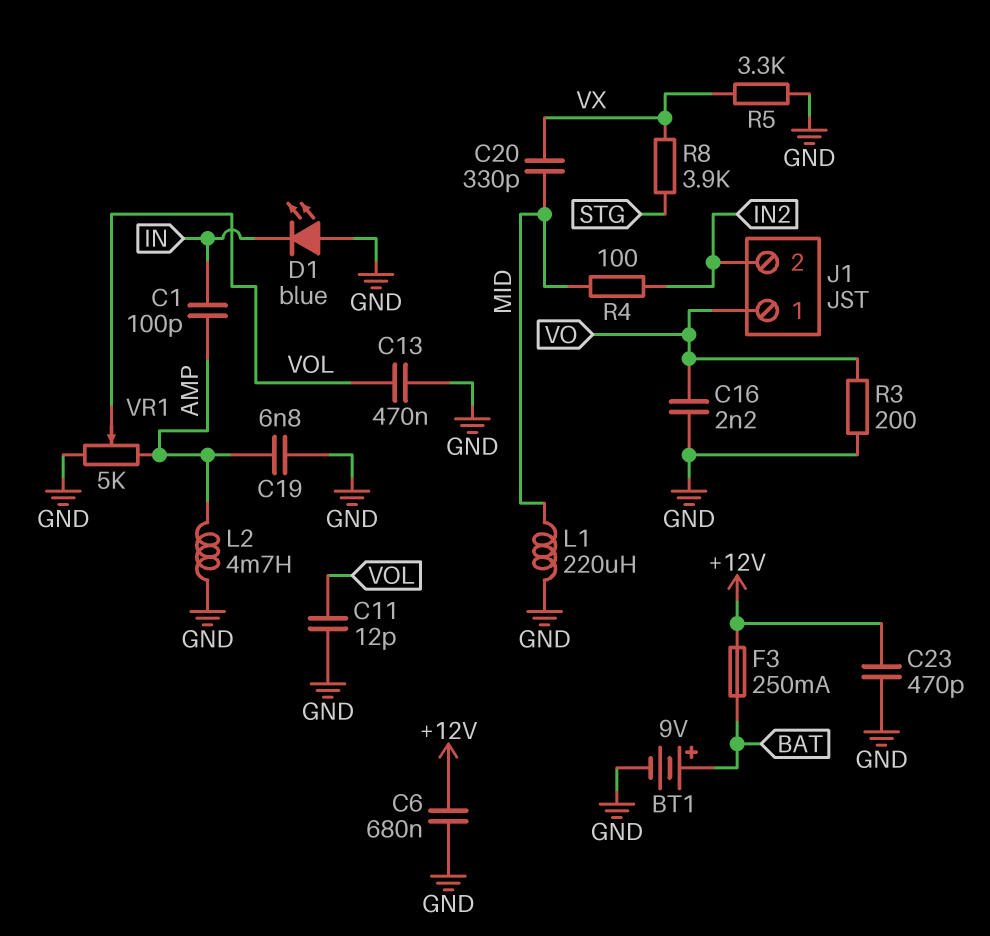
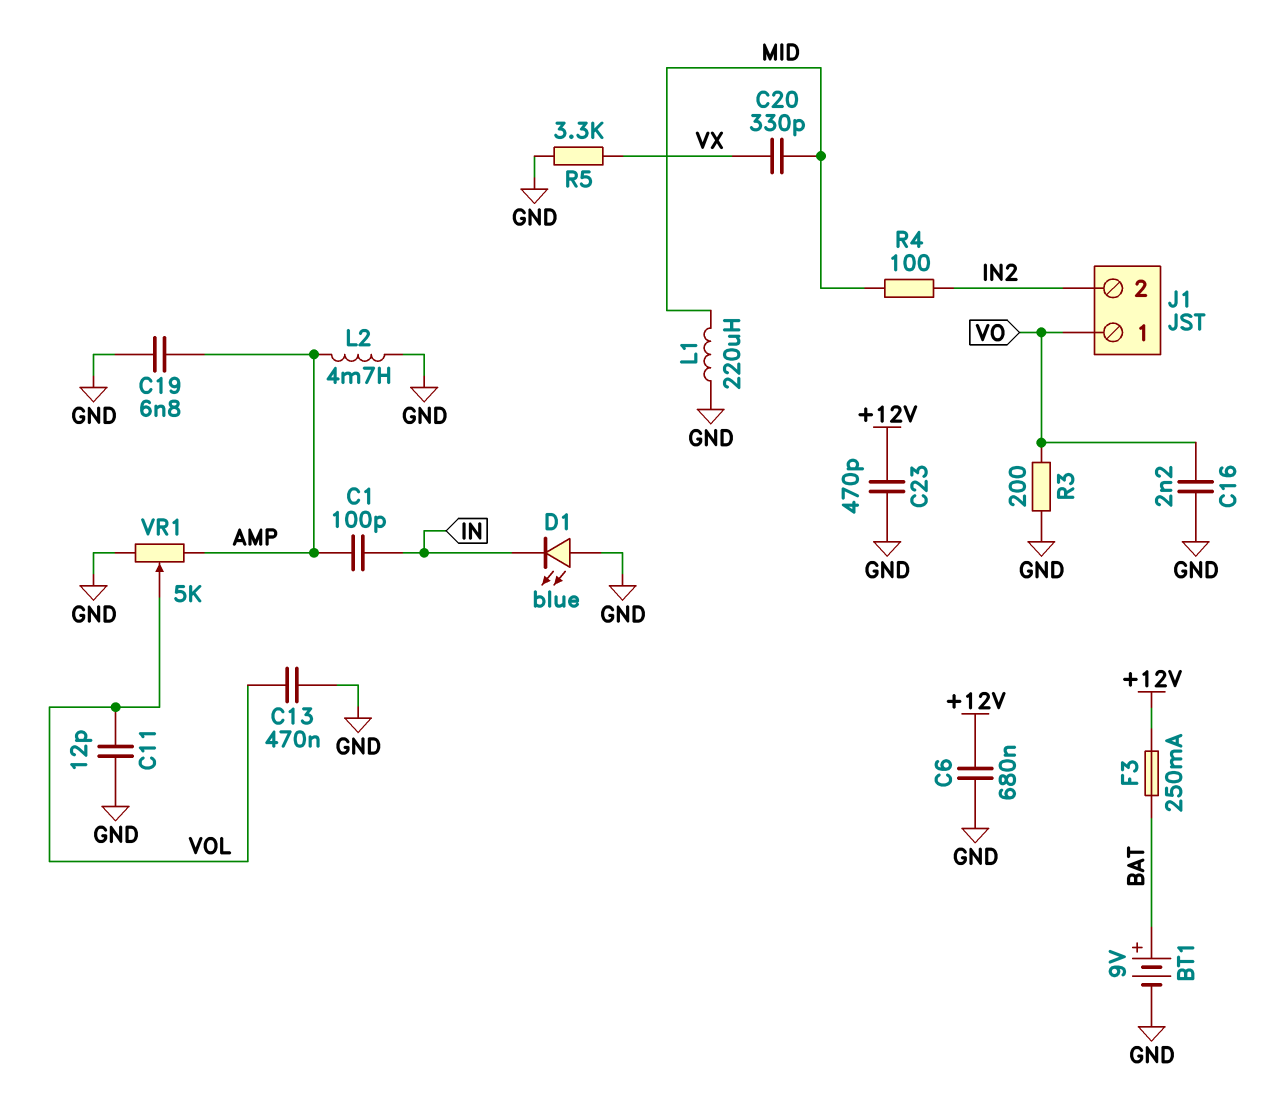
R8: 3.9k (STG, VX) -> none

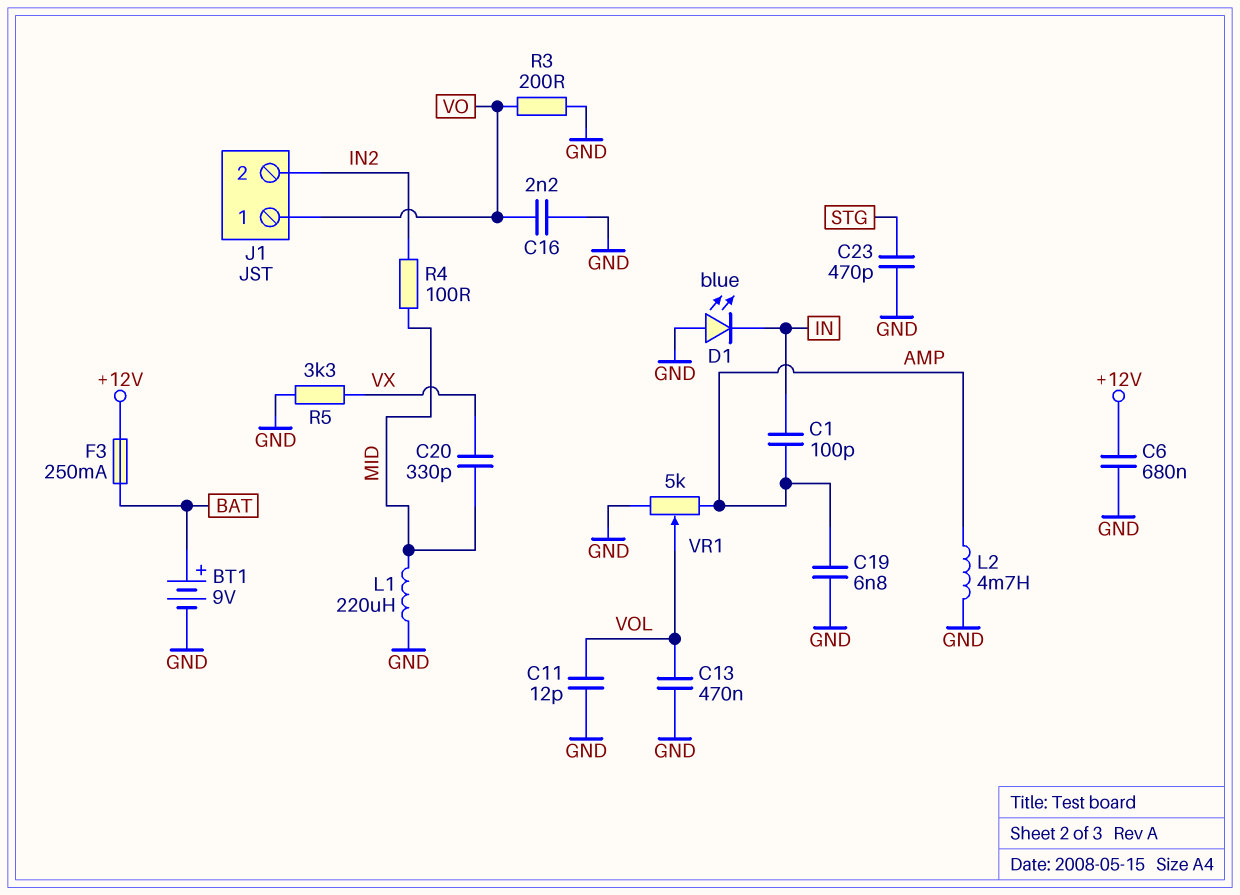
C23: 470pF (+12V, GND) -> 470pF (GND, STG)

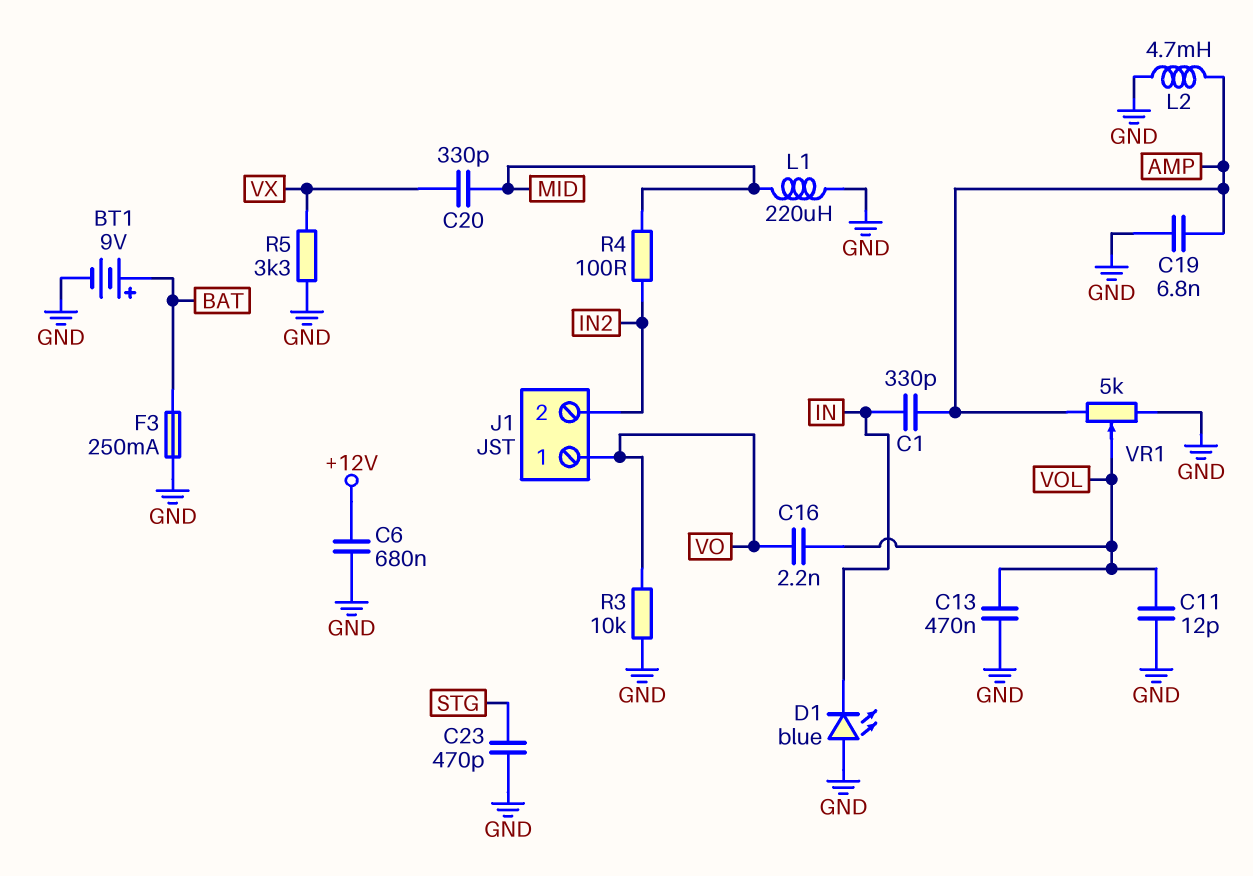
C1: 100pF (AMP, IN) -> 330pF (AMP, IN)
C16: 2.2nF (GND, VO) -> 2.2nF (VO, VOL)
F3: 250mA (+12V, BAT) -> 250mA (BAT, GND)
R3: 200 (GND, VO) -> 10k (GND, VO)

